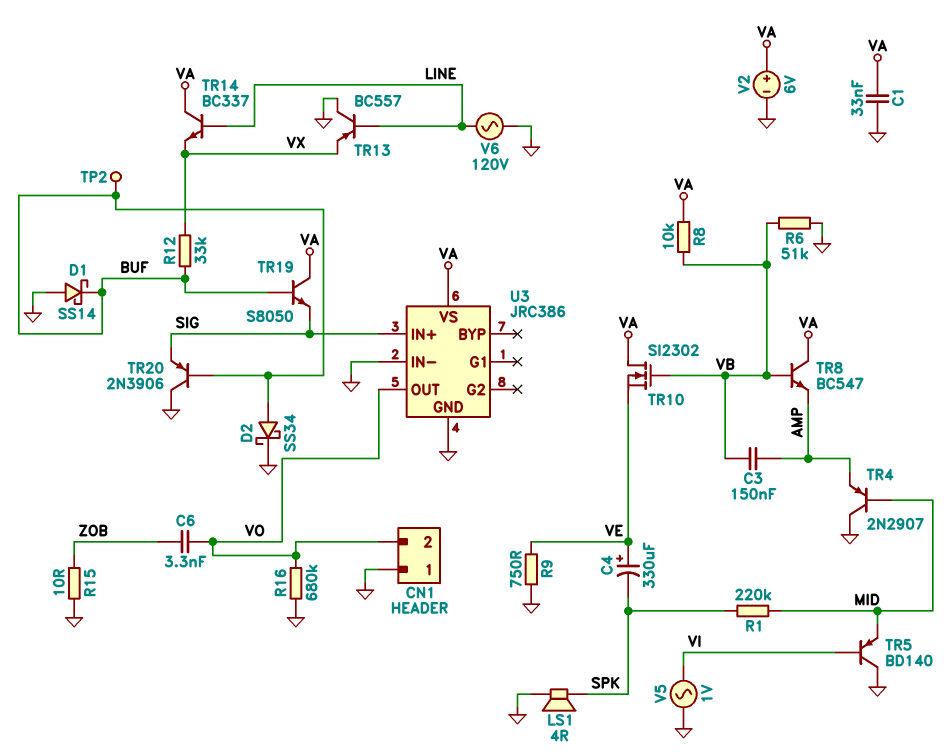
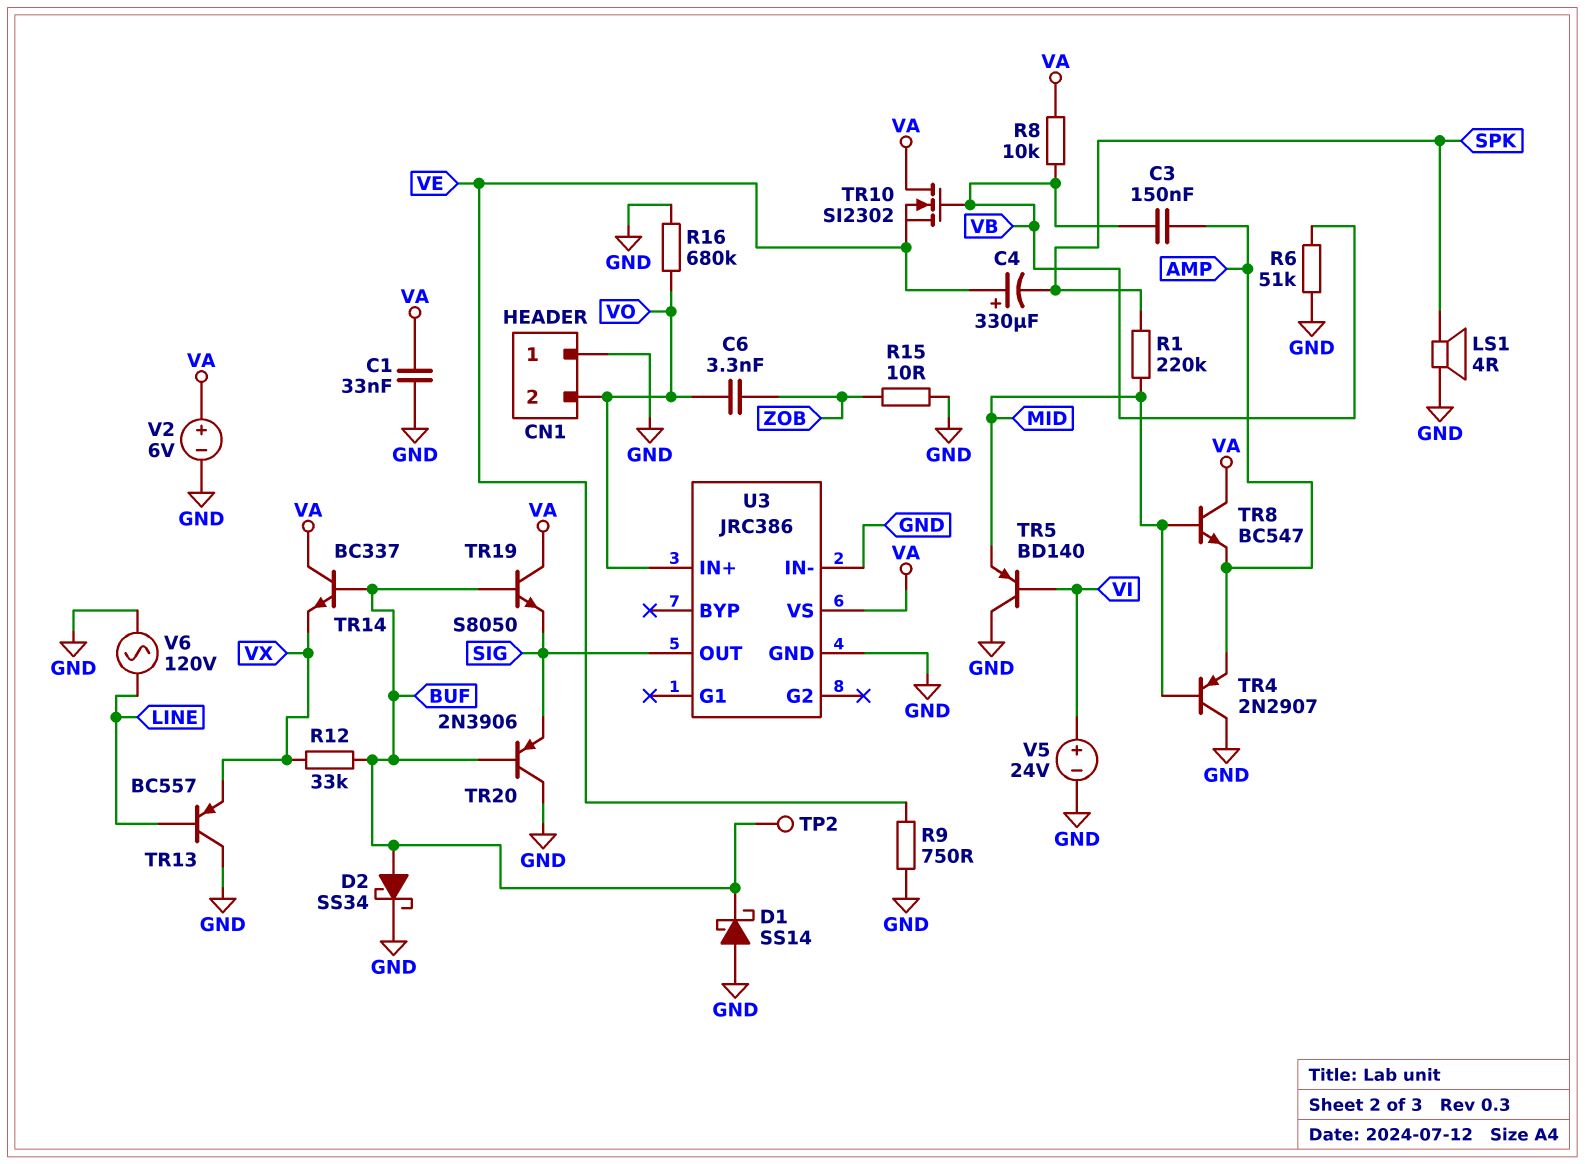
TR8: NPN BC547 (B VB, C VA, E AMP) -> NPN BC547 (B MID, C VA, E AMP)
TR14: NPN BC337 (B LINE, C VA, E VX) -> NPN BC337 (B BUF, C VA, E VX)
U3 pin IN+: SIG -> VO
U3 pin OUT: VO -> SIG
V5: AC 1V (GND, VI) -> 24V (plus VI, minus GND)

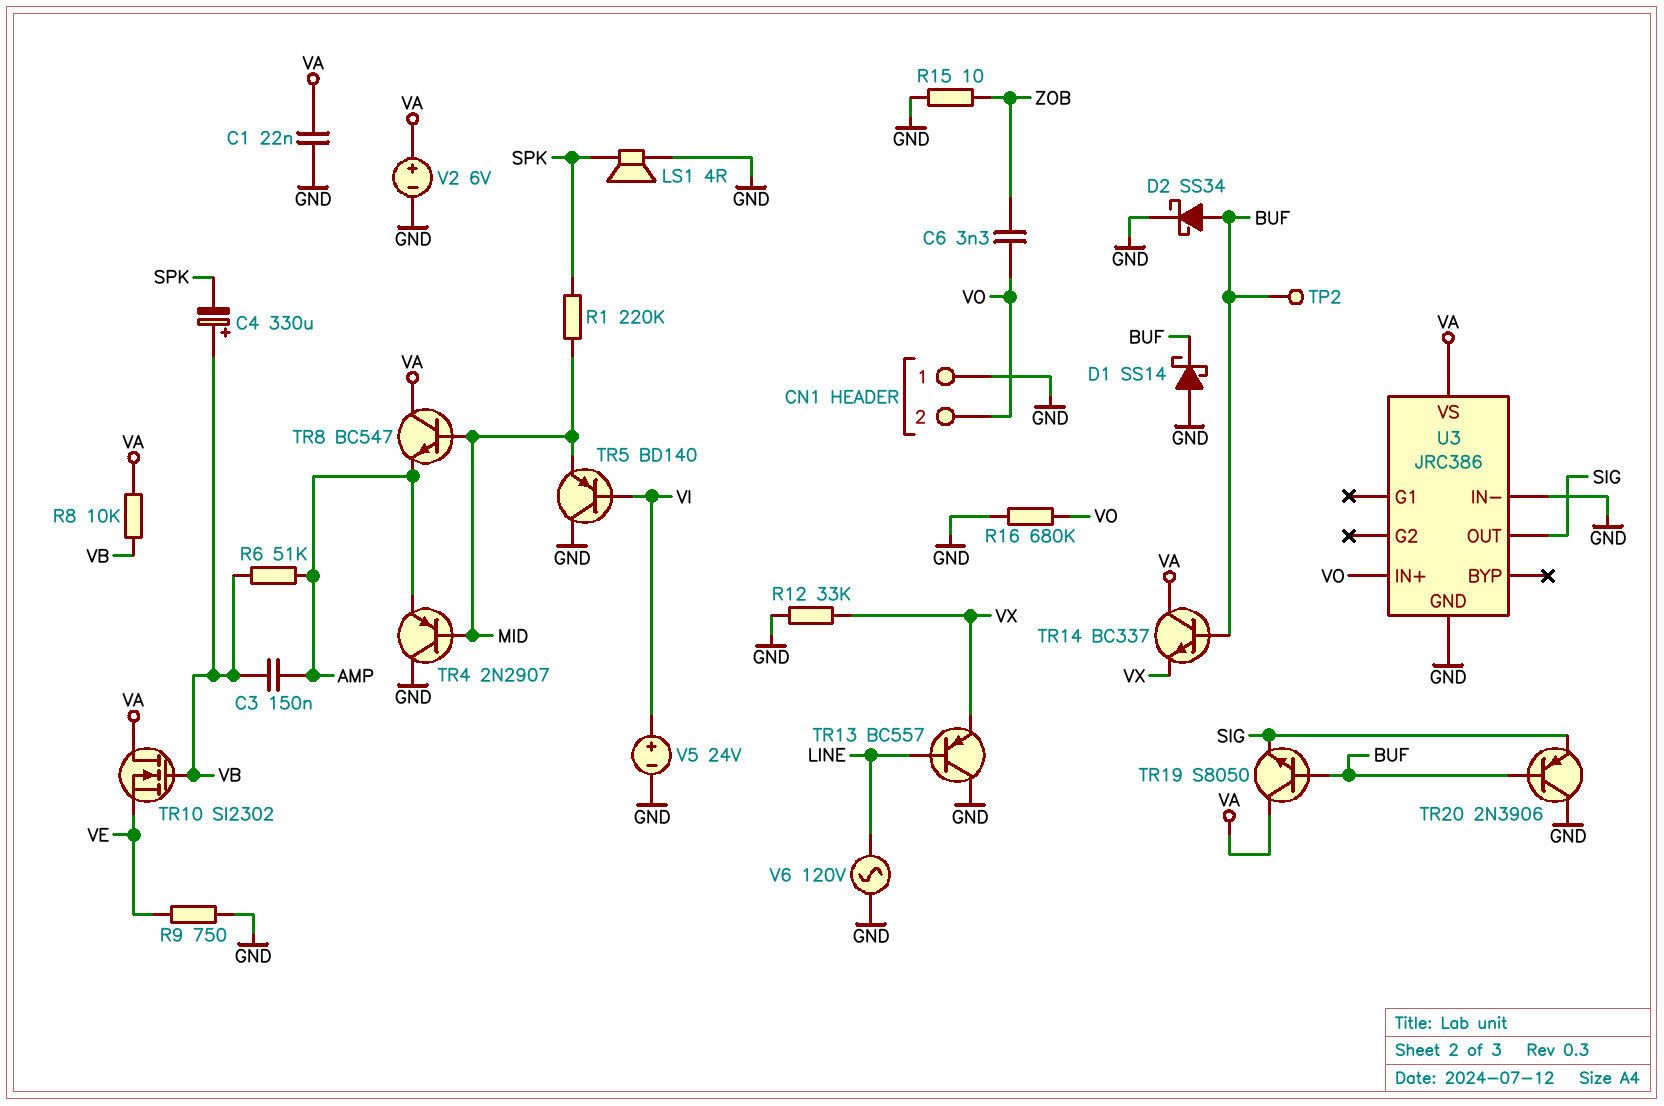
C1: 33nF (GND, VA) -> 22nF (GND, VA)
C4: 330uF (plus VE, minus SPK) -> 330uF (plus VB, minus SPK)
R6: 51k (GND, VB) -> 51k (AMP, VB)
R12: 33k (BUF, VX) -> 33k (GND, VX)

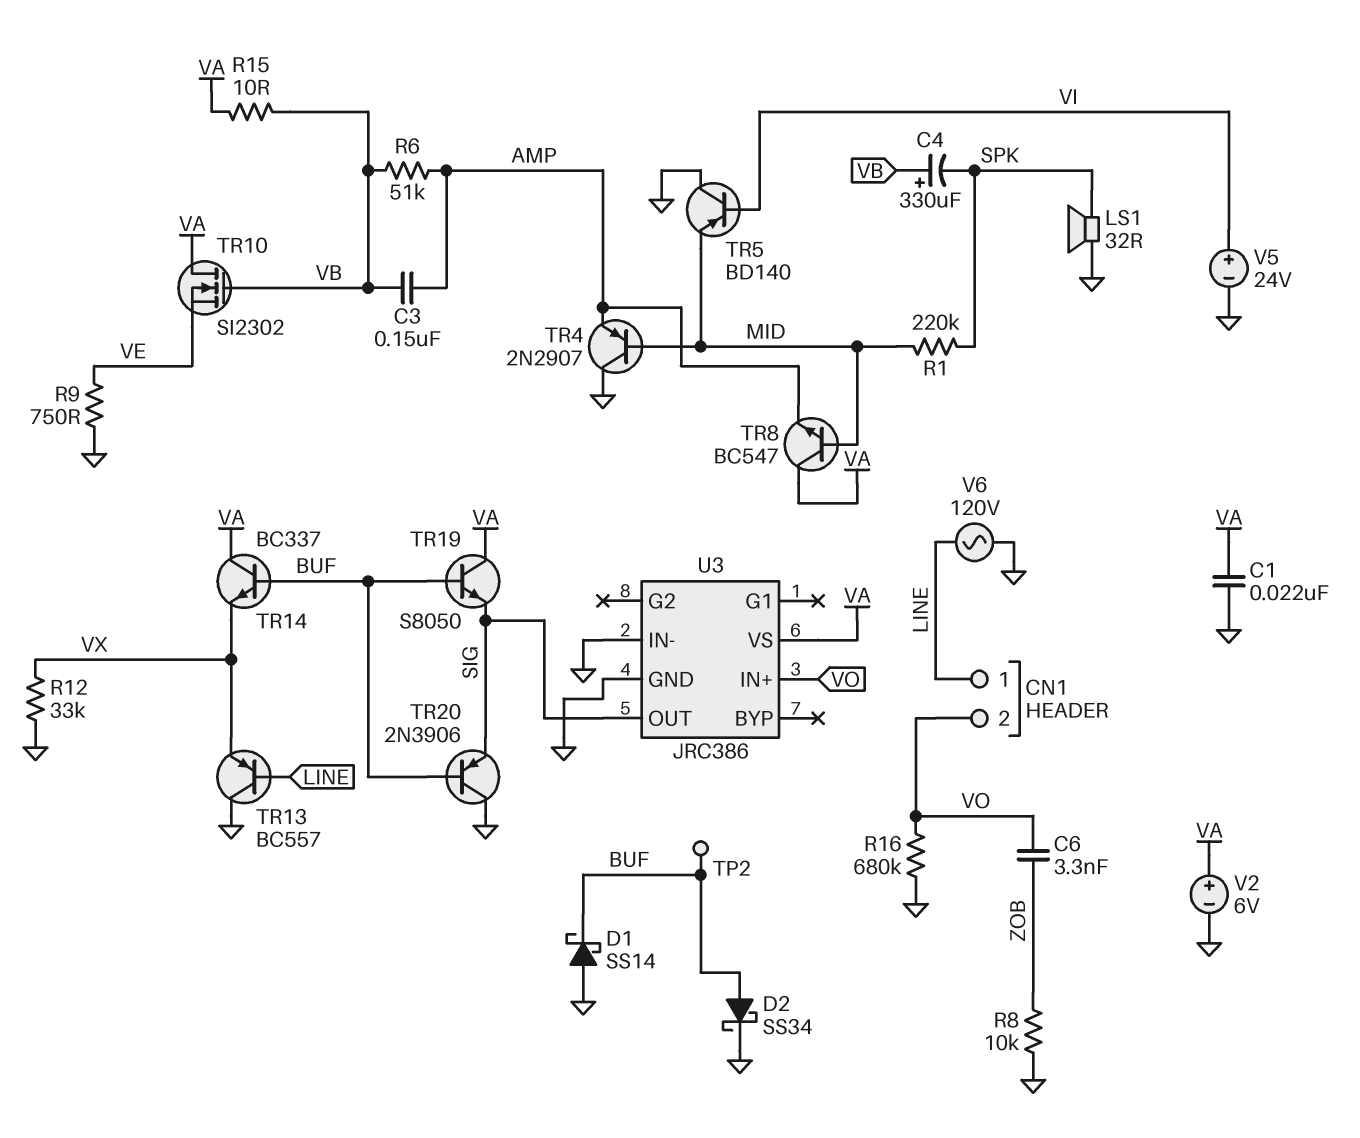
CN1 pin 1: GND -> LINE
LS1: speaker 4R (GND, SPK) -> speaker 32R (GND, SPK)
R8: 10k (VA, VB) -> 10k (GND, ZOB)
R15: 10 (GND, ZOB) -> 10 (VA, VB)

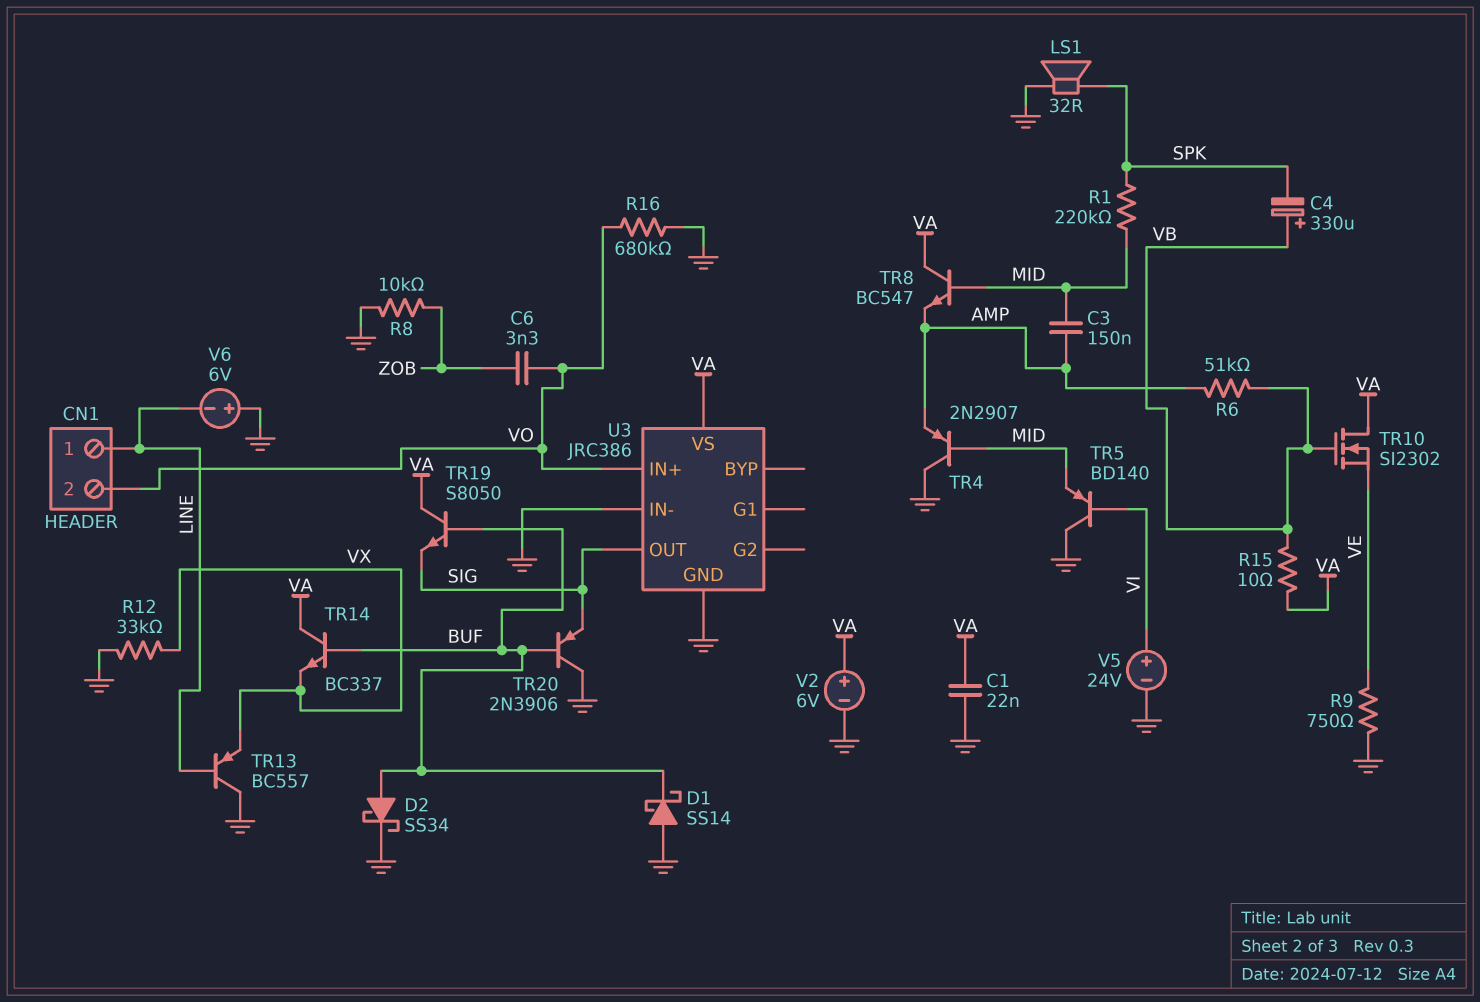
C3: 150nF (AMP, VB) -> 150nF (AMP, MID)
TP2: test point (BUF) -> none
V6: AC 120V (GND, LINE) -> 6V (plus GND, minus LINE)

